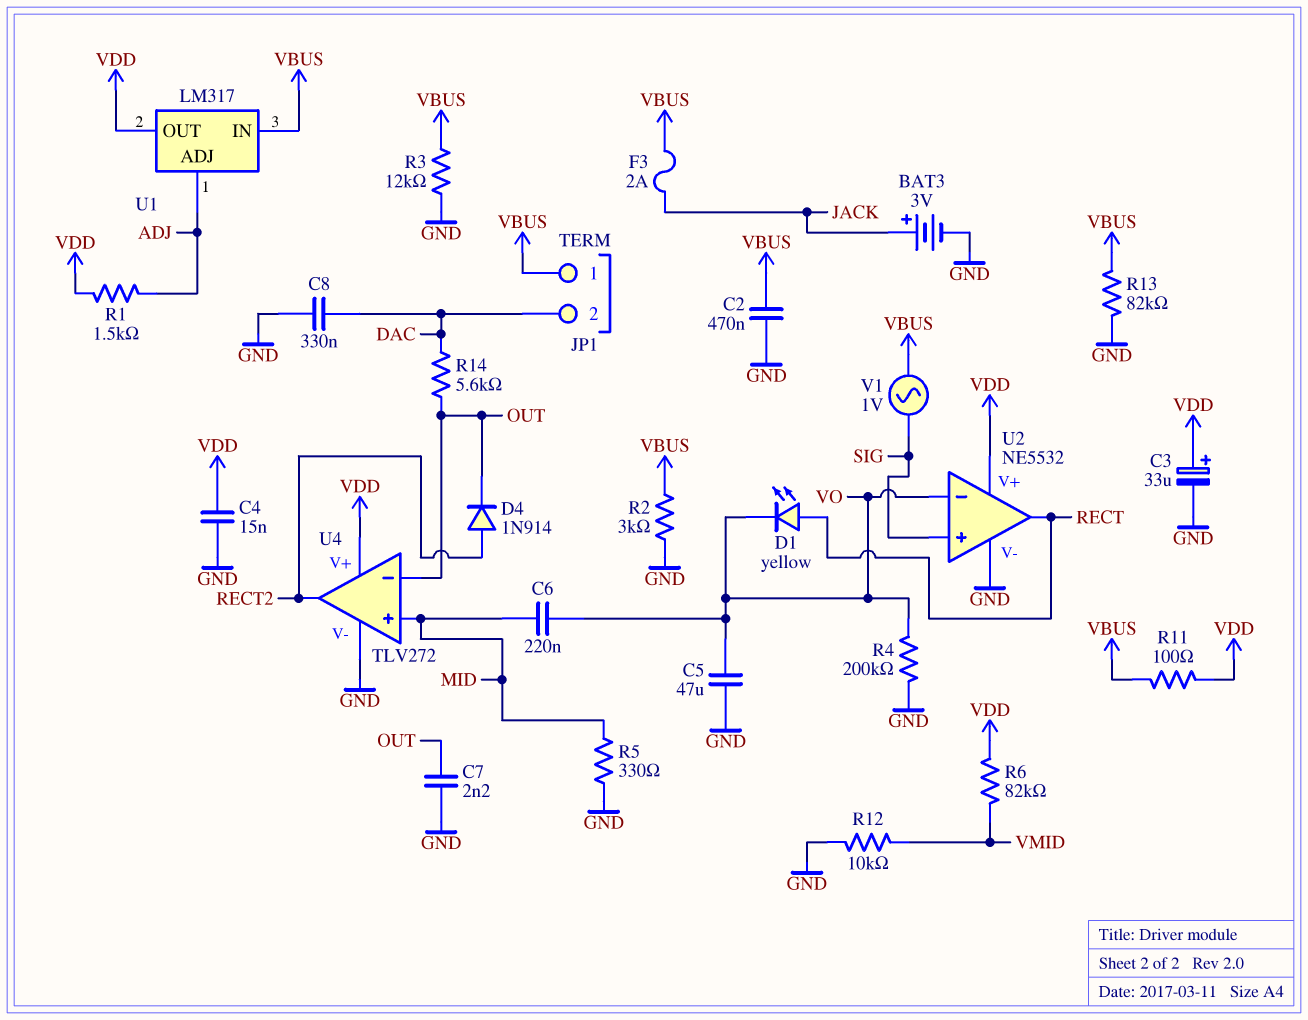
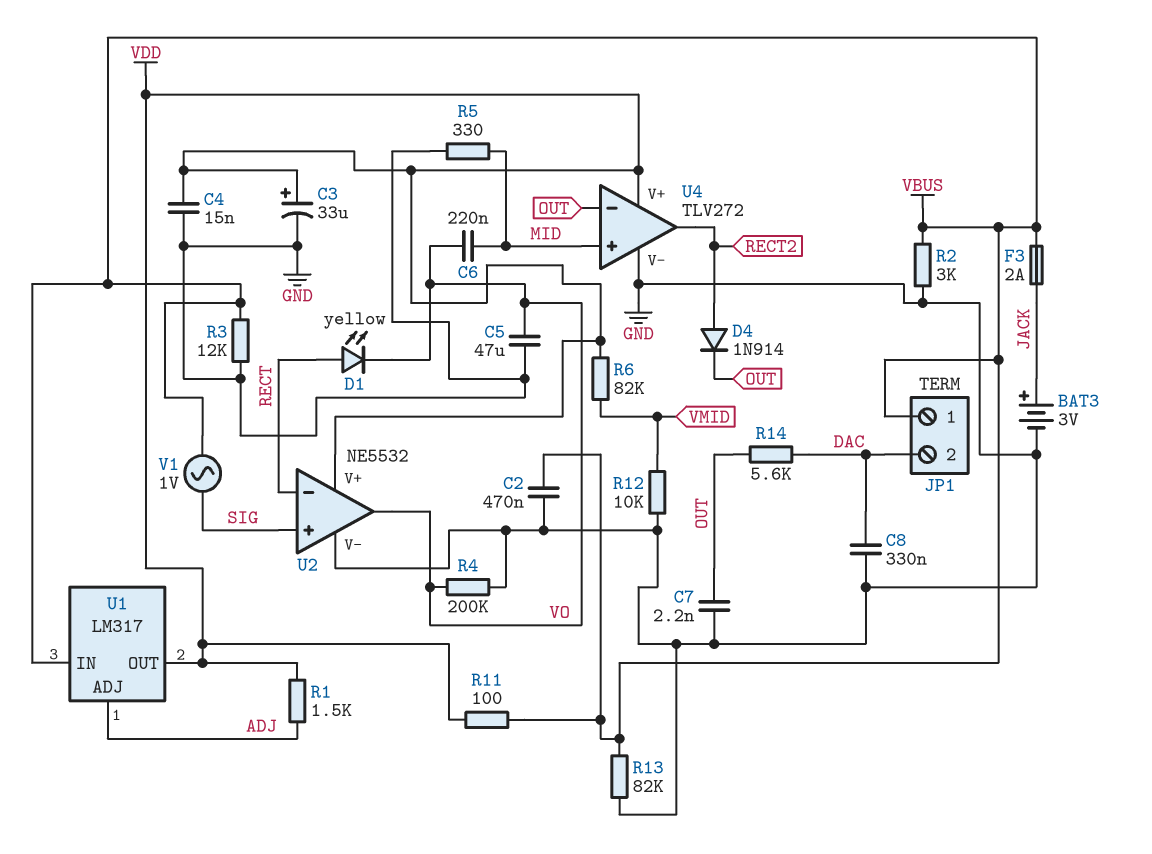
U2 pin in-: VO -> RECT
U2 pin out: RECT -> VO

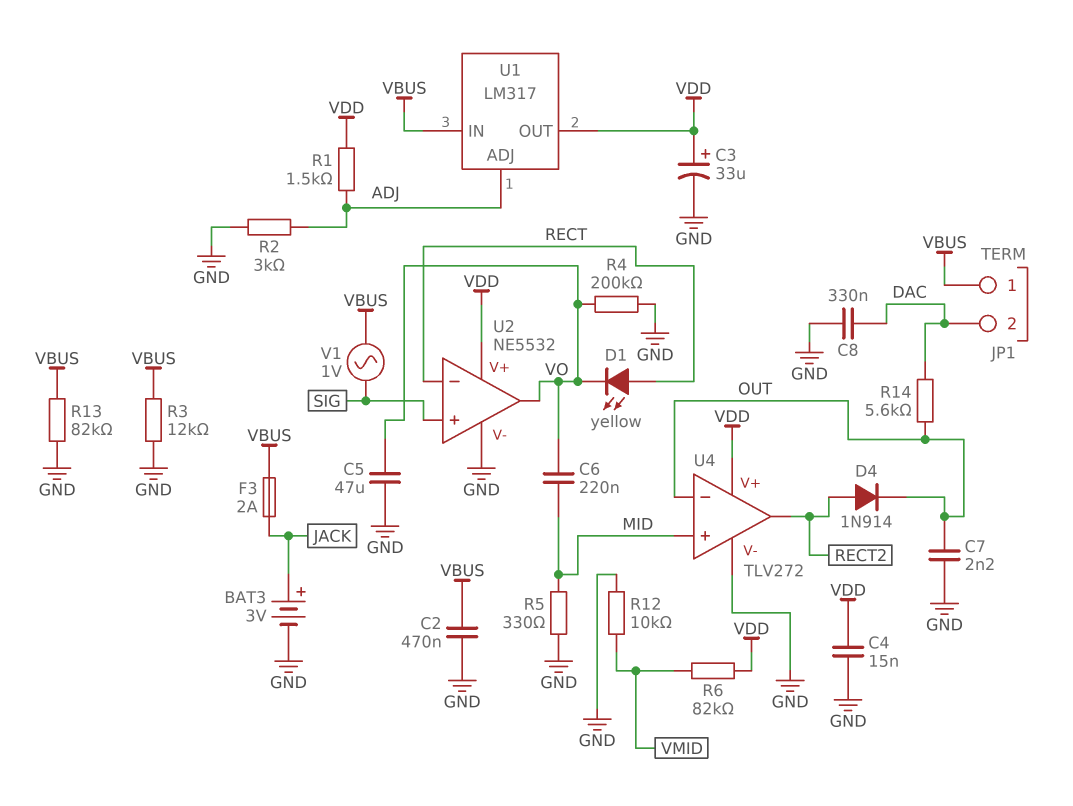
R2: 3k (GND, VBUS) -> 3k (ADJ, GND)
R11: 100 (VBUS, VDD) -> none

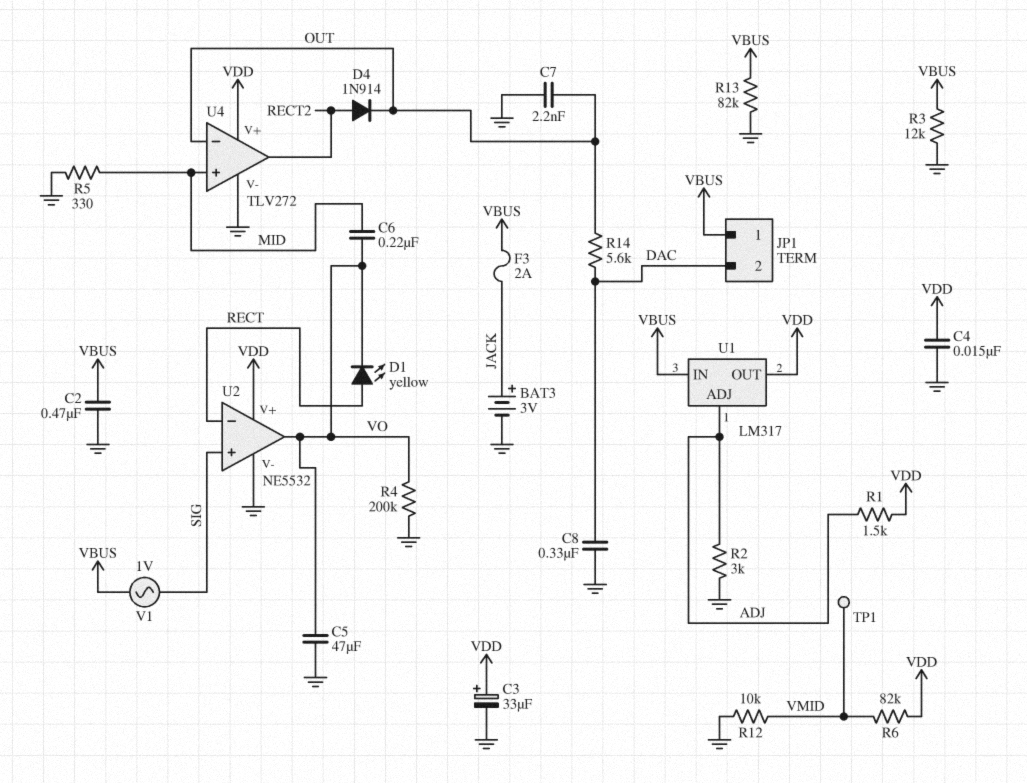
TP1: none -> test point (VMID)

